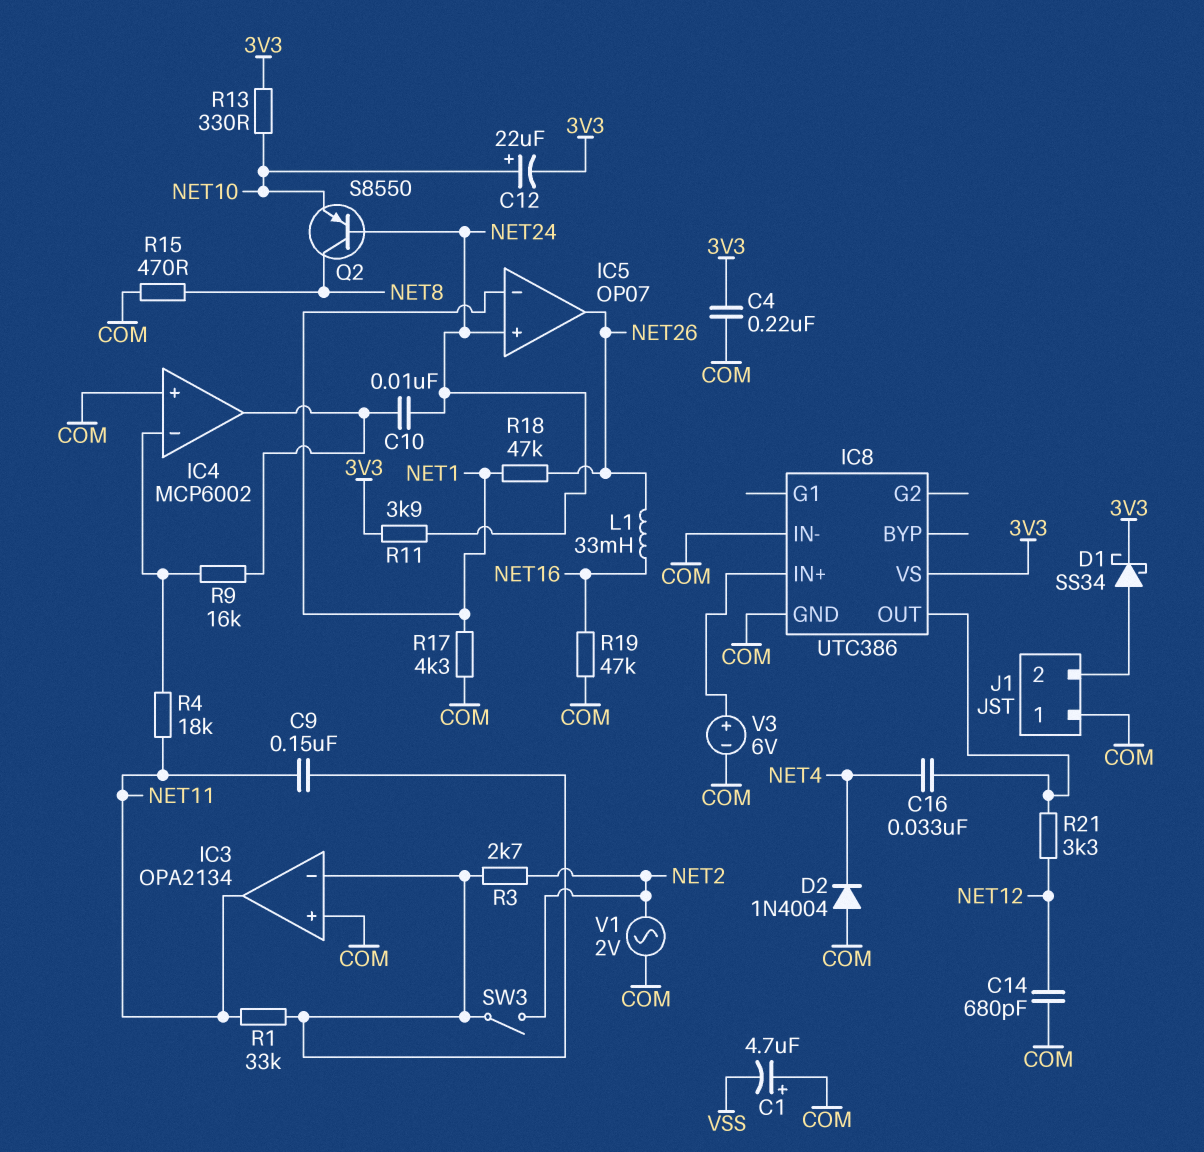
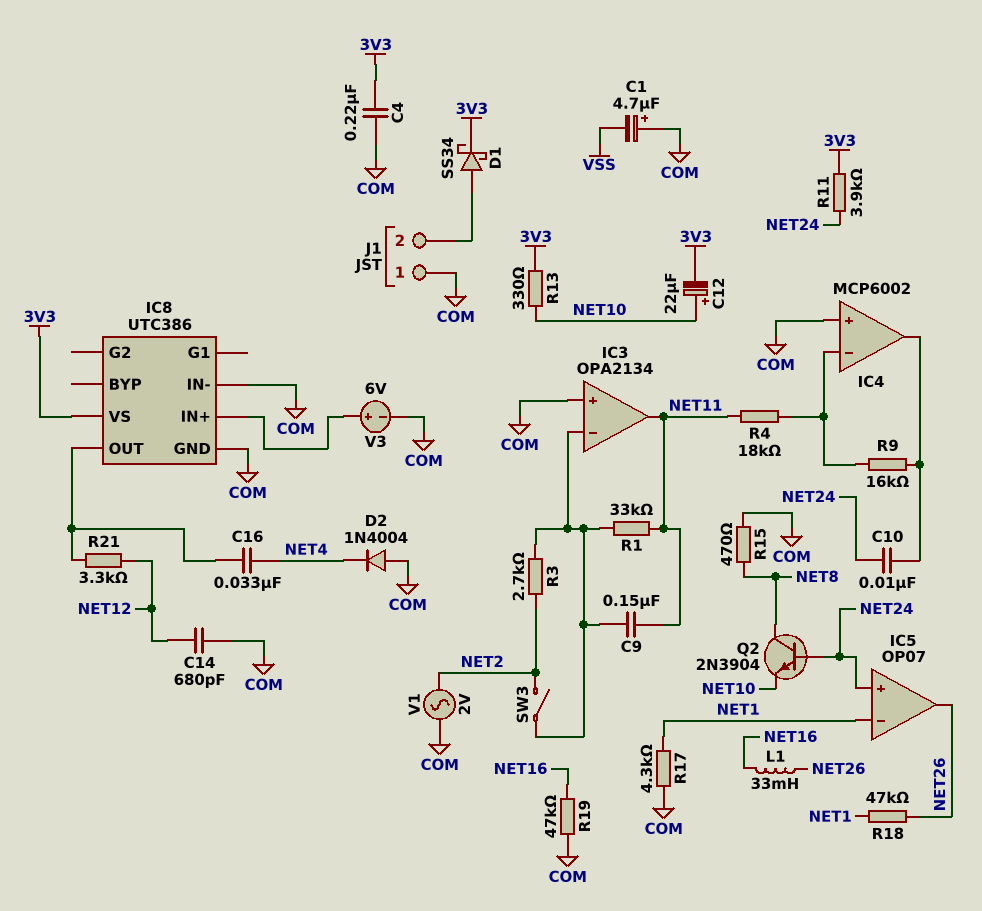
Q2: PNP S8550 (B NET24, C NET8, E NET10) -> NPN 2N3904 (B NET24, C NET8, E NET10)

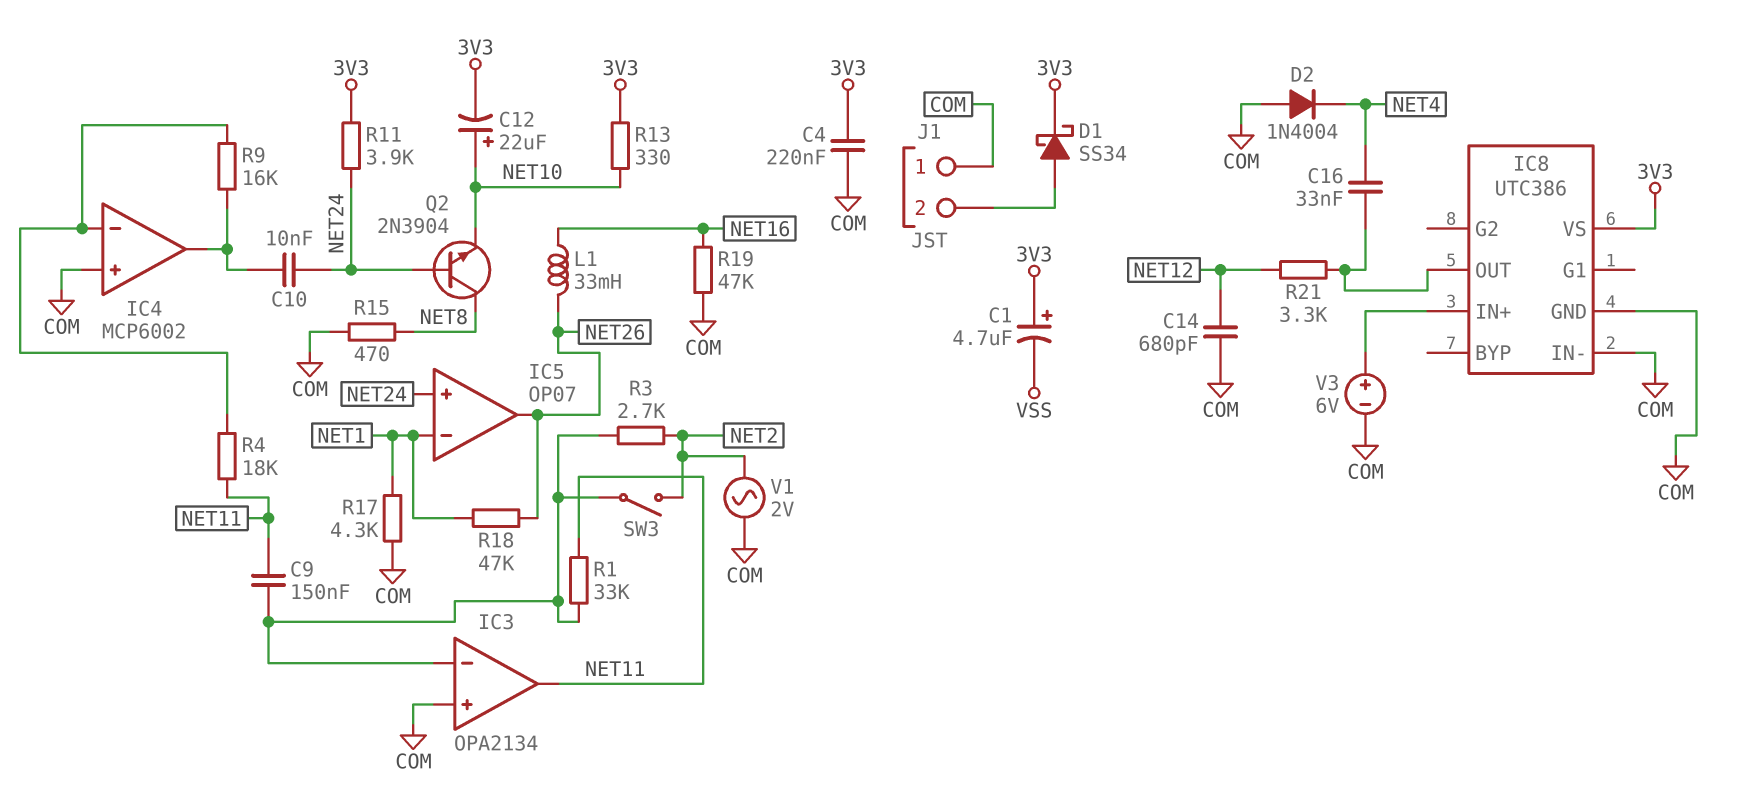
C1: 4.7uF (plus COM, minus VSS) -> 4.7uF (plus 3V3, minus VSS)

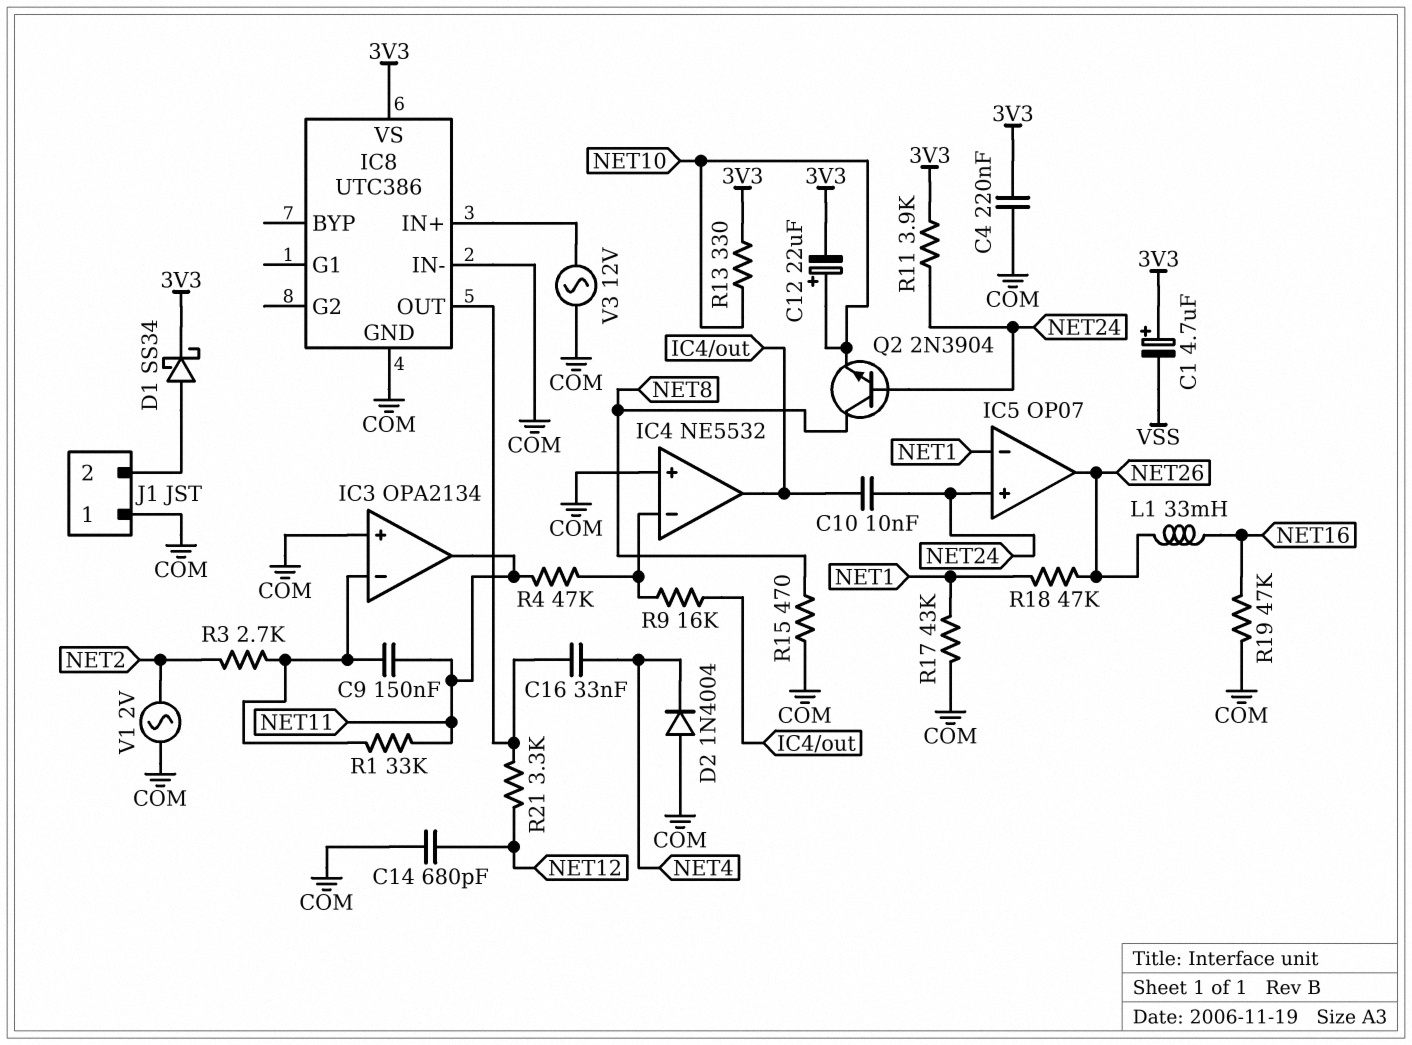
IC4: MCP6002 -> NE5532
R4: 18k (IC4/in-, NET11) -> 47k (IC4/in-, NET11)
R17: 4.3k (COM, NET1) -> 43k (COM, NET1)
SW3: switch (IC3/in-, NET2) -> none
V3: 6V (plus IC8/IN+, minus COM) -> AC 12V (COM, IC8/IN+)

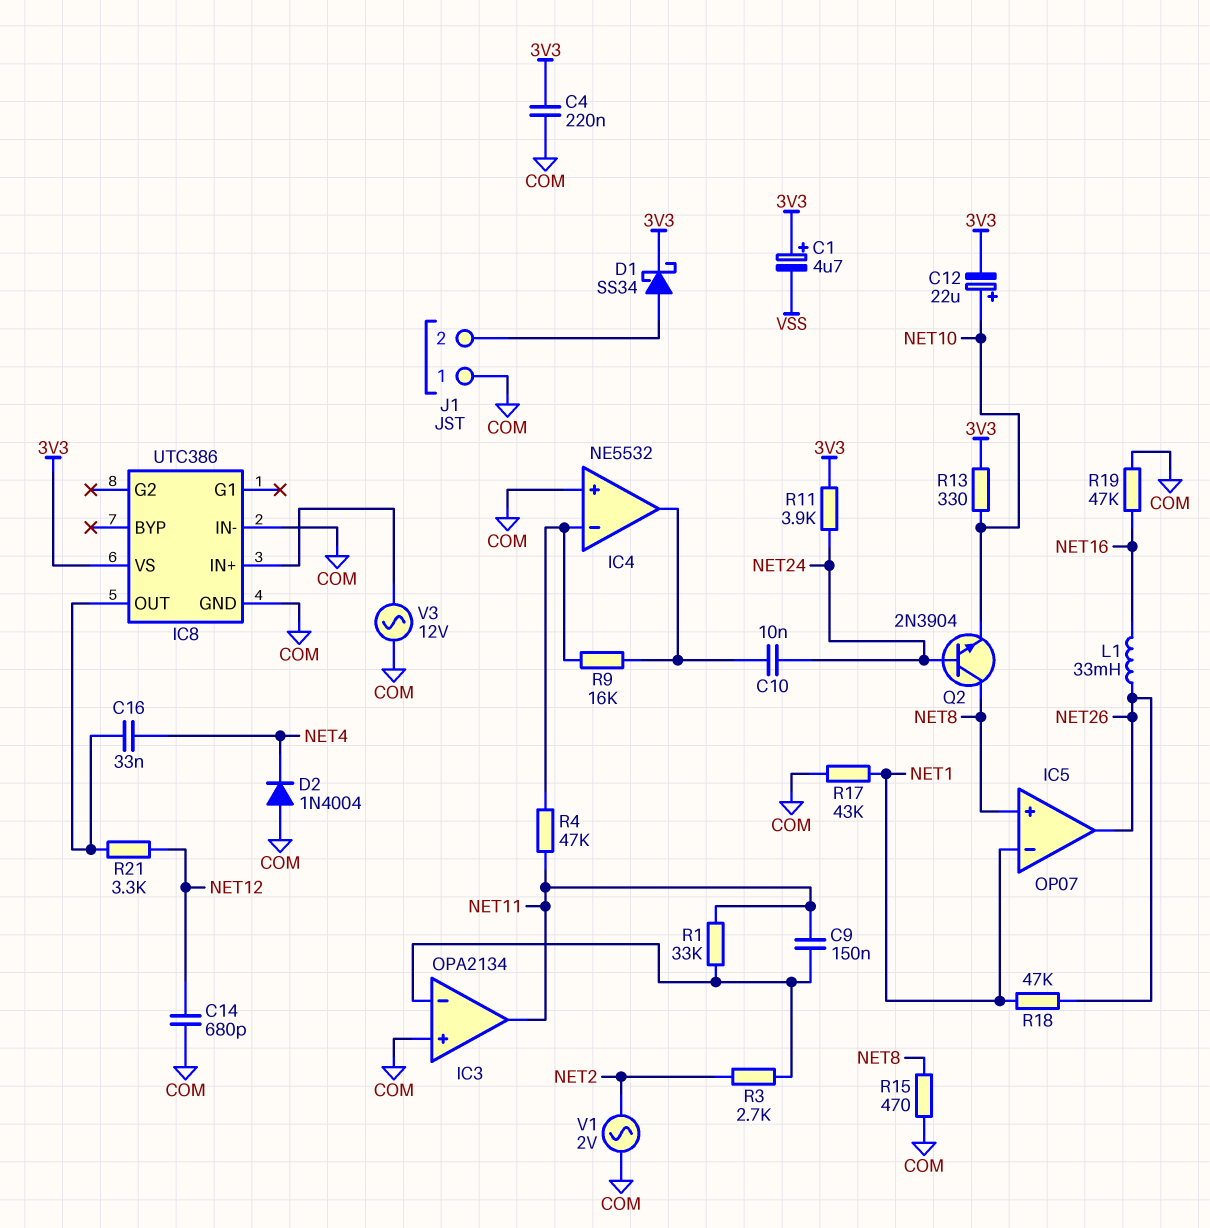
IC5 pin in+: NET24 -> NET8

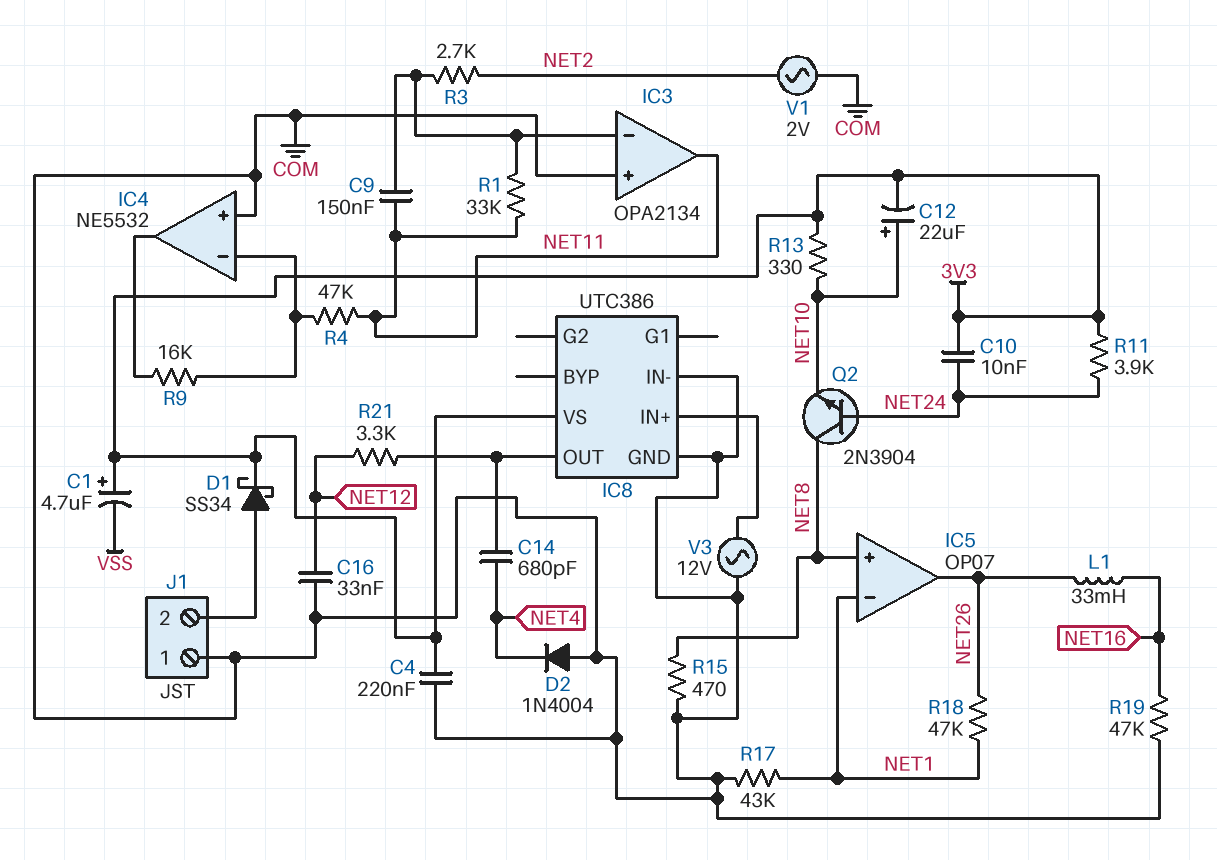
C10: 10nF (IC4/out, NET24) -> 10nF (3V3, NET24)
C14: 680pF (COM, NET12) -> 680pF (IC8/OUT, NET4)
C16: 33nF (IC8/OUT, NET4) -> 33nF (COM, NET12)

